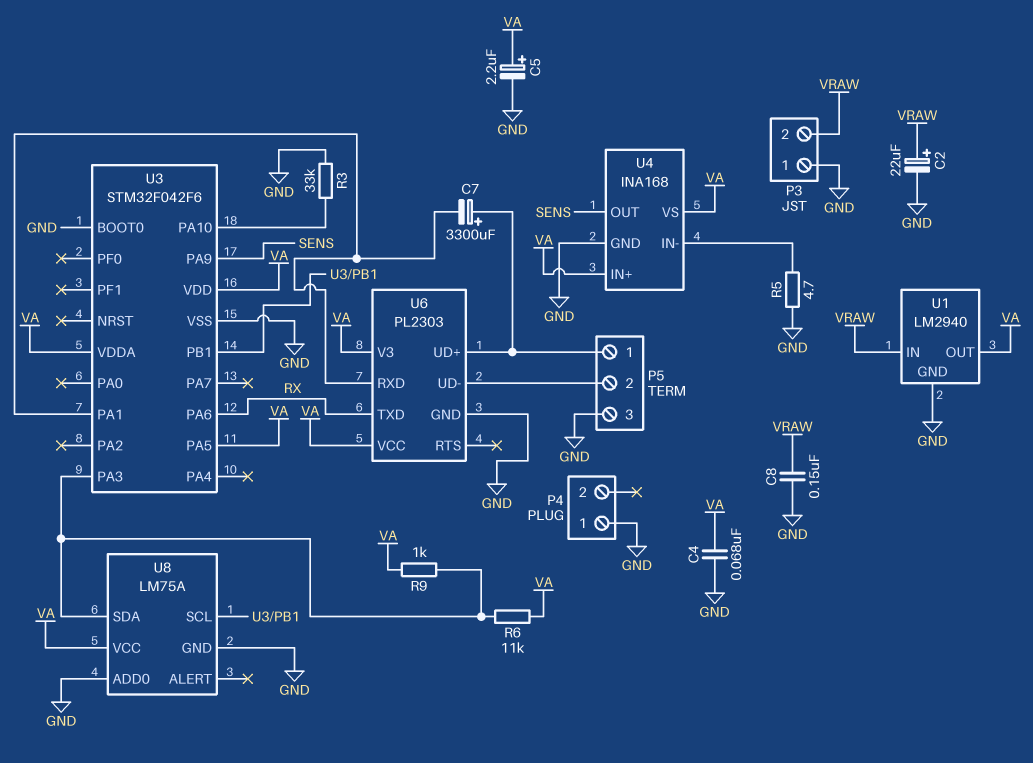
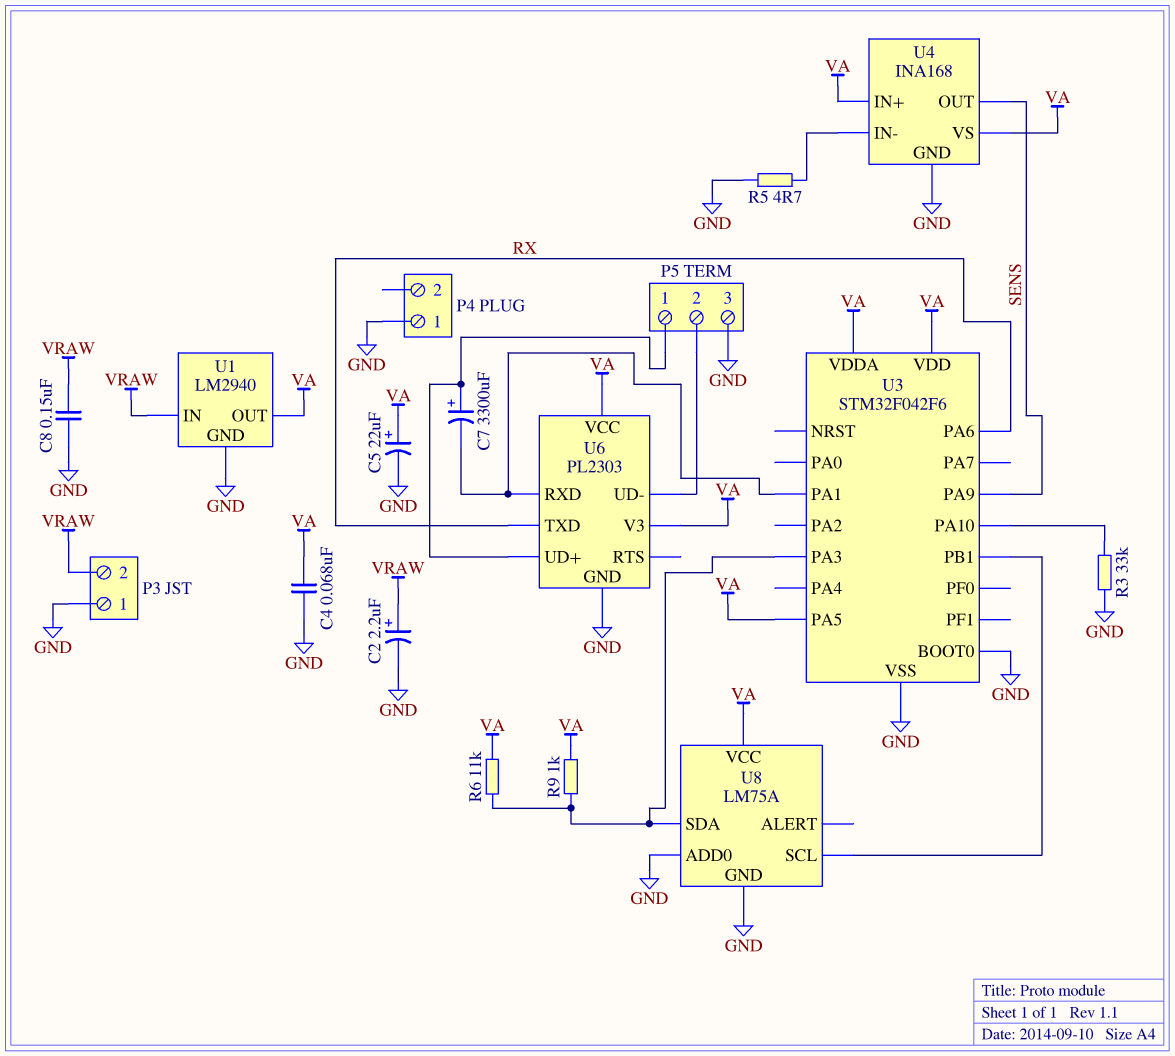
C2: 22uF (plus VRAW, minus GND) -> 2.2uF (plus VRAW, minus GND)
C5: 2.2uF (plus VA, minus GND) -> 22uF (plus VA, minus GND)

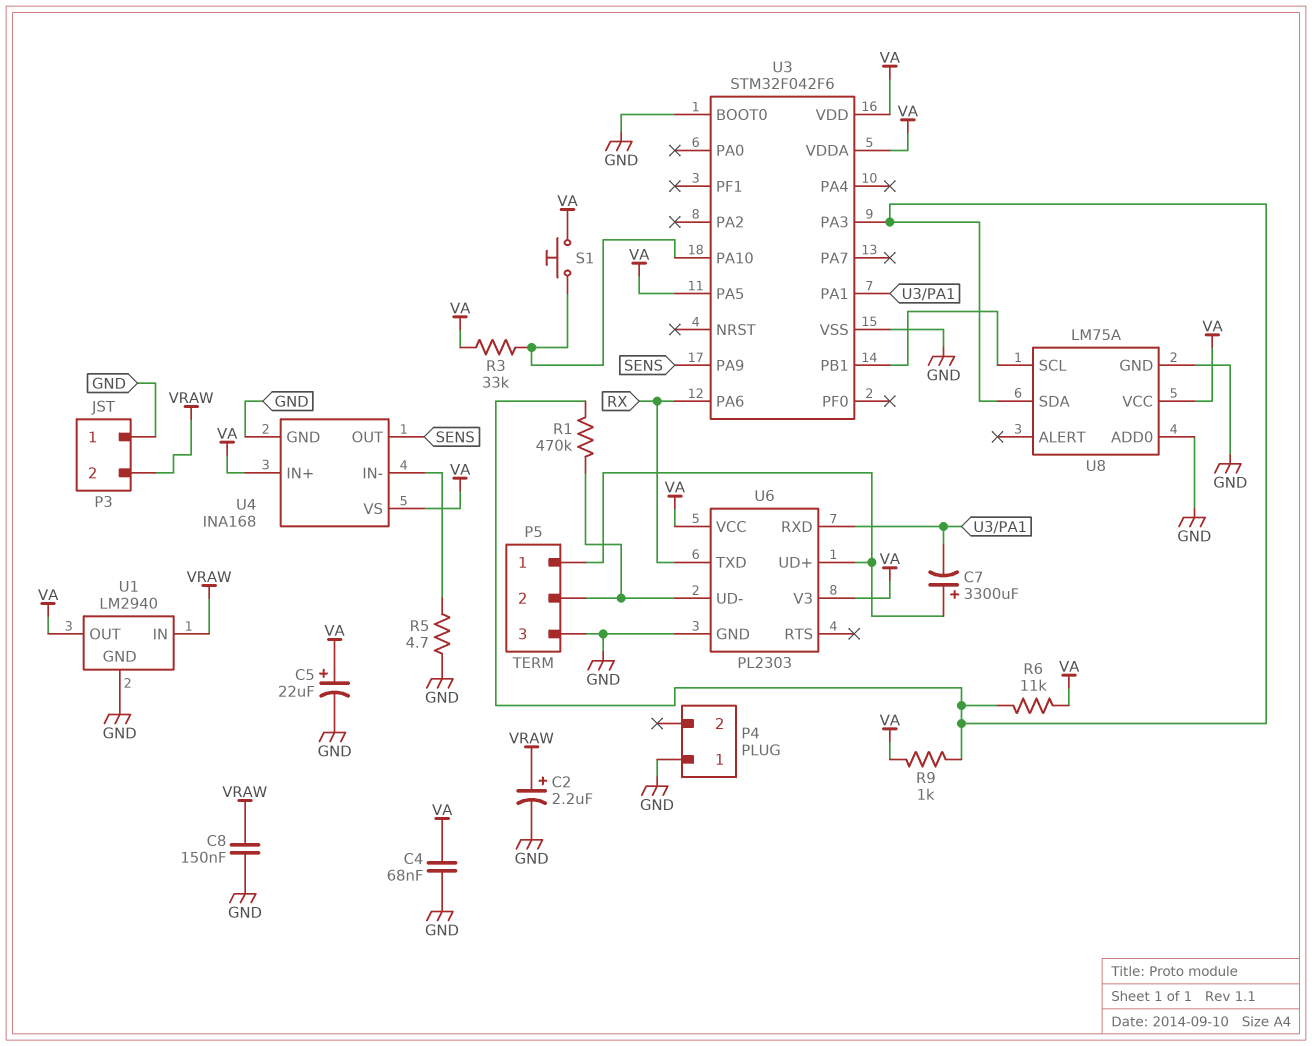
R1: none -> 470k (P5/2, U3/PA3)
R3: 33k (GND, U3/PA10) -> 33k (U3/PA10, VA)
S1: none -> button (U3/PA10, VA)

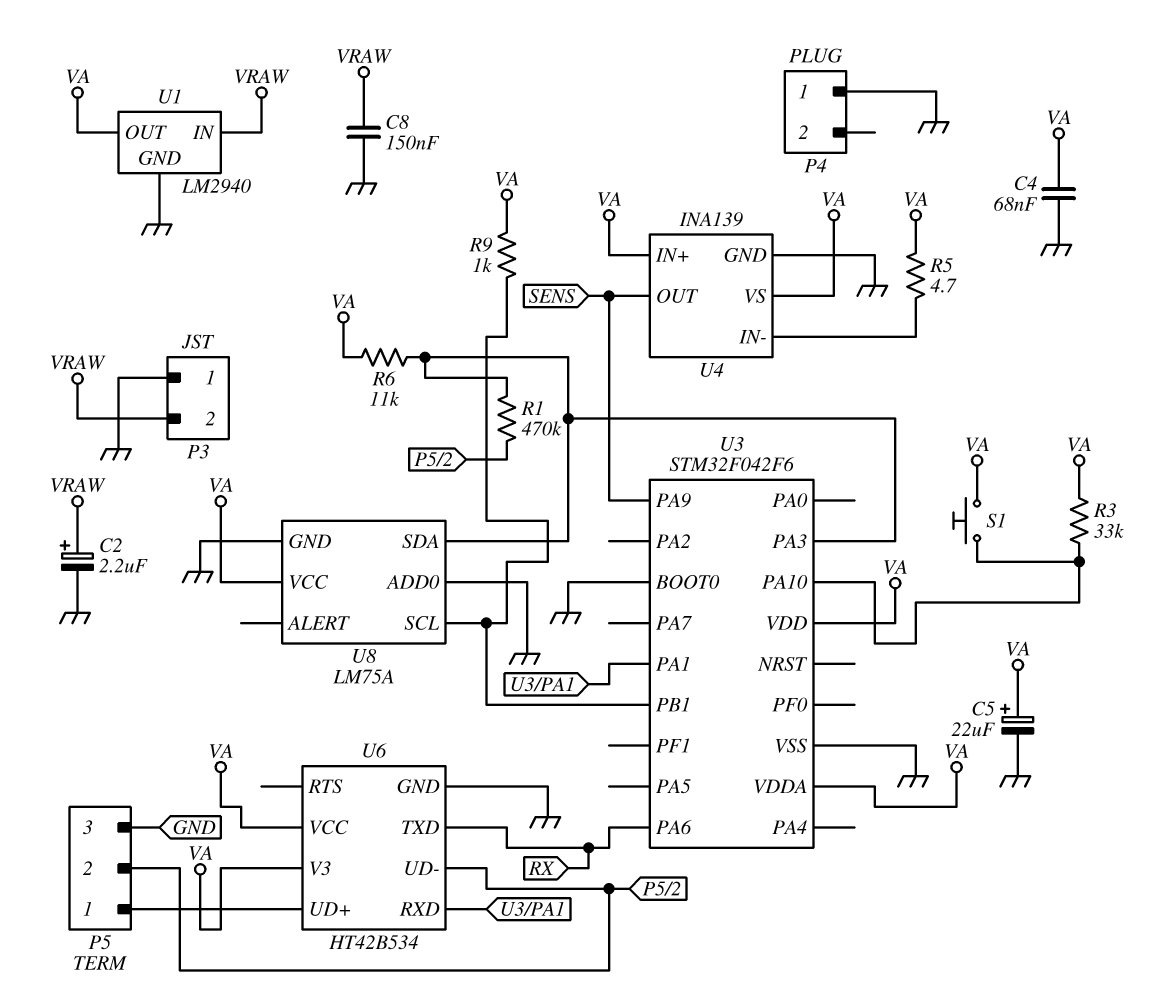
C7: 3300uF (plus P5/1, minus U3/PA1) -> none
R5: 4.7 (GND, U4/IN-) -> 4.7 (U4/IN-, VA)
R9: 1k (U3/PA3, VA) -> 1k (U3/PB1, VA)
U3 pin PA5: VA -> none
U4: INA168 -> INA139
U6: PL2303 -> HT42B534

